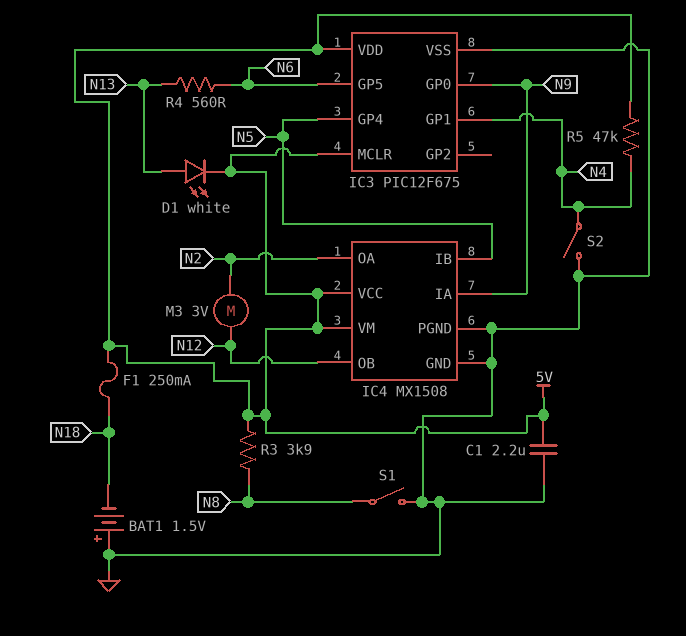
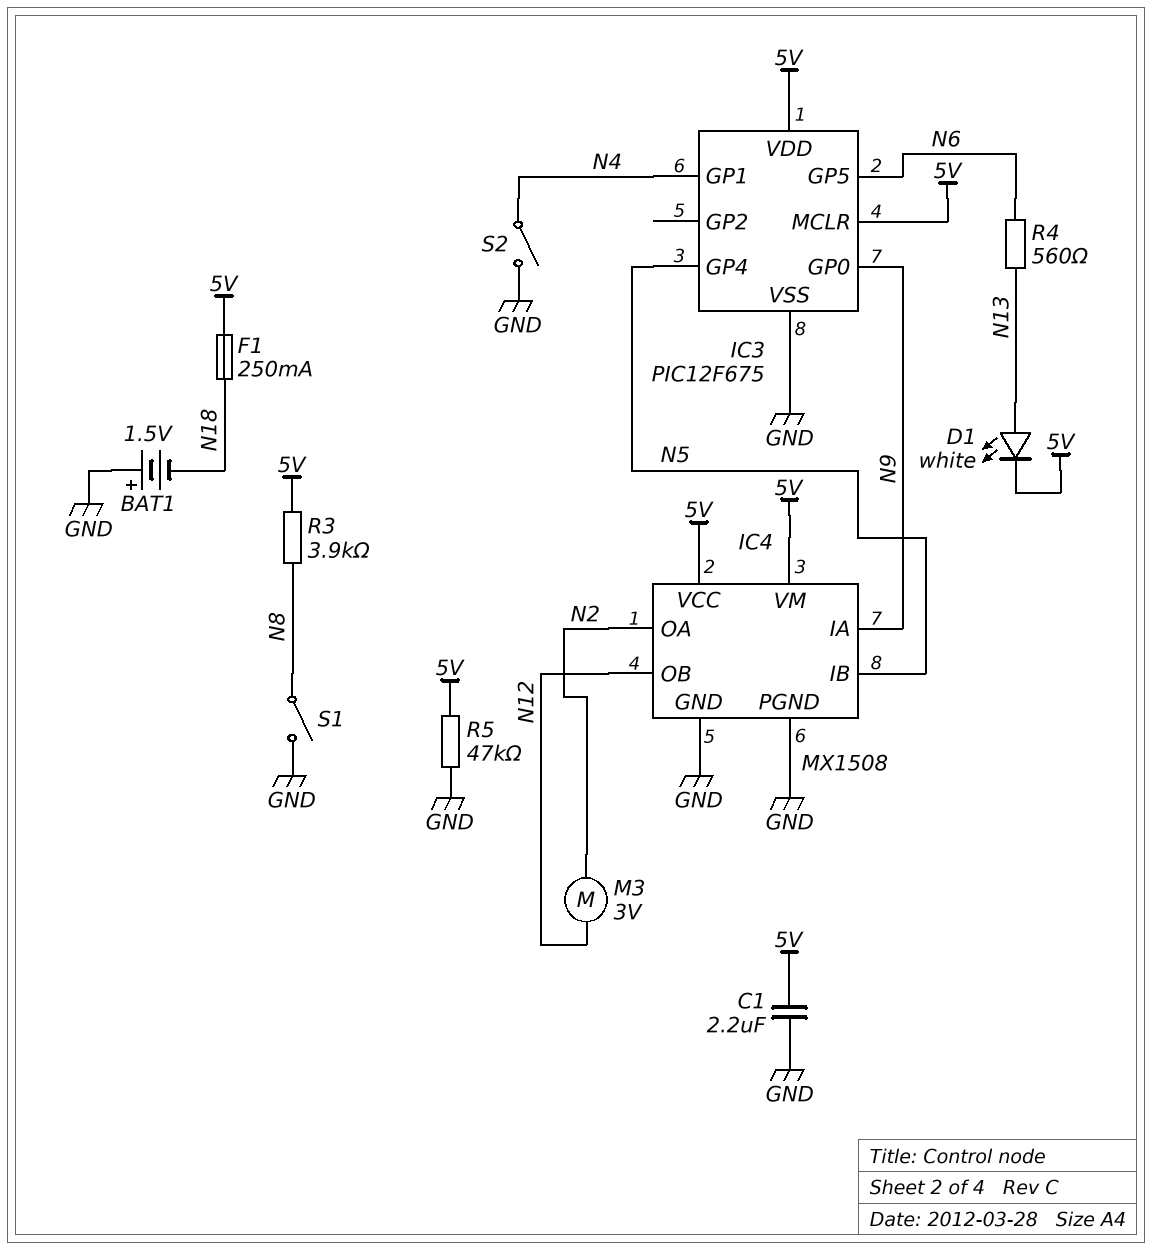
R5: 47k (5V, N4) -> 47k (5V, GND)

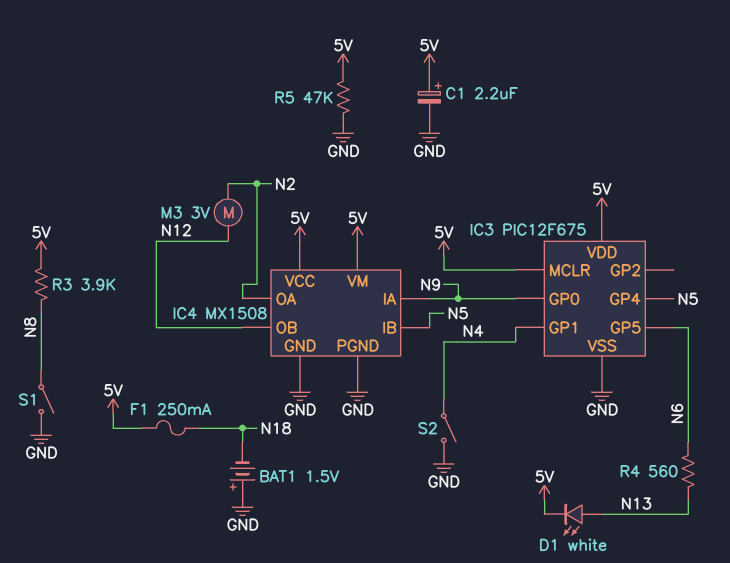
C1: 2.2uF (5V, GND) -> 2.2uF (plus 5V, minus GND)

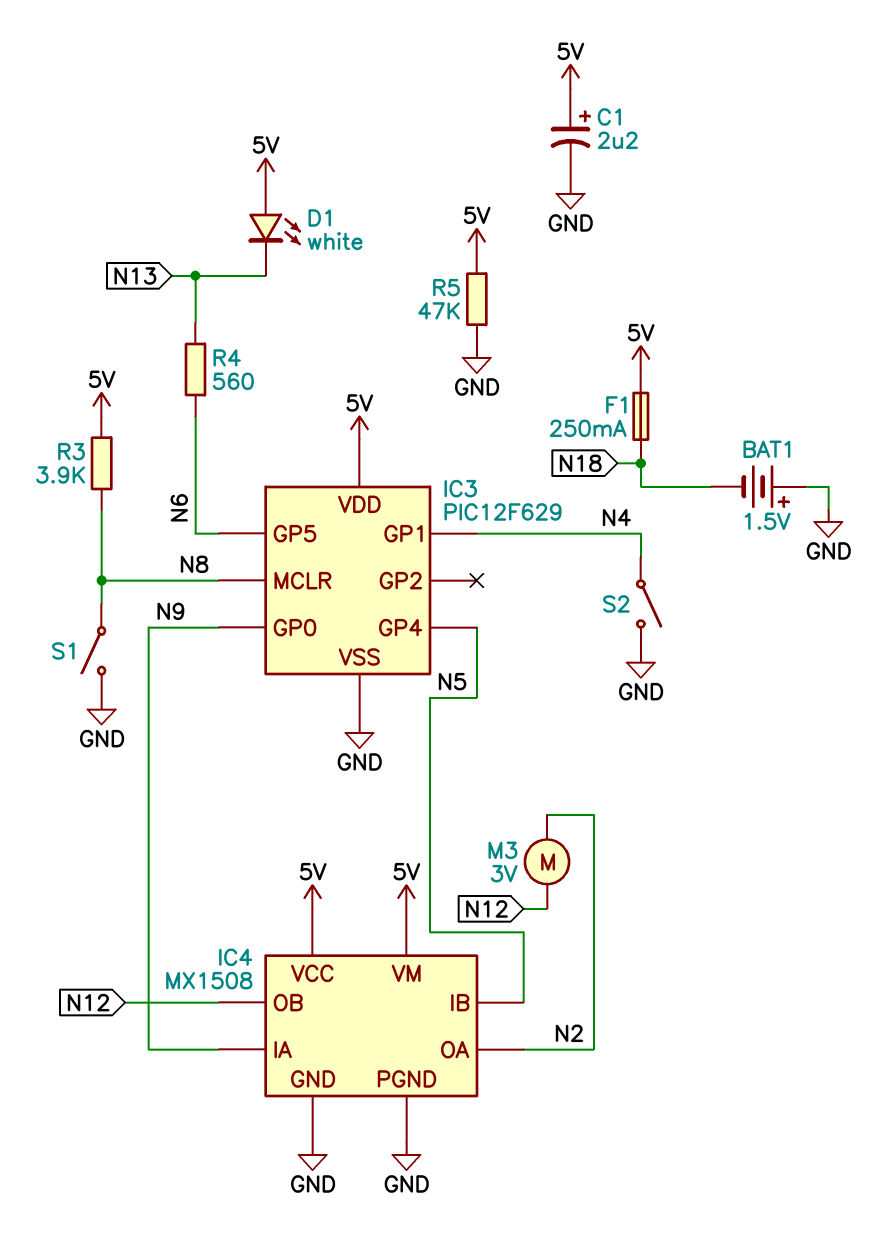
D1: LED white (A N13, K 5V) -> LED white (A 5V, K N13)
IC3: PIC12F675 -> PIC12F629
IC3 pin MCLR: 5V -> N8

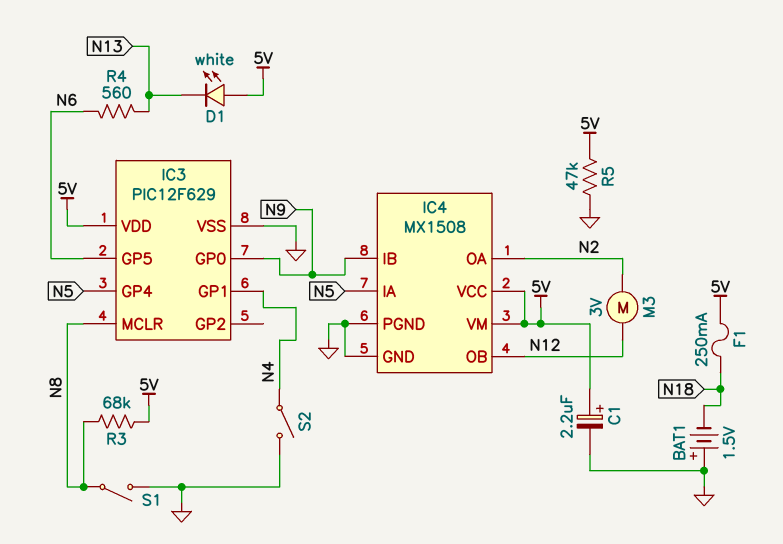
IC4 pin IA: N9 -> N5
IC4 pin IB: N5 -> N9
R3: 3.9k (5V, N8) -> 68k (5V, N8)

